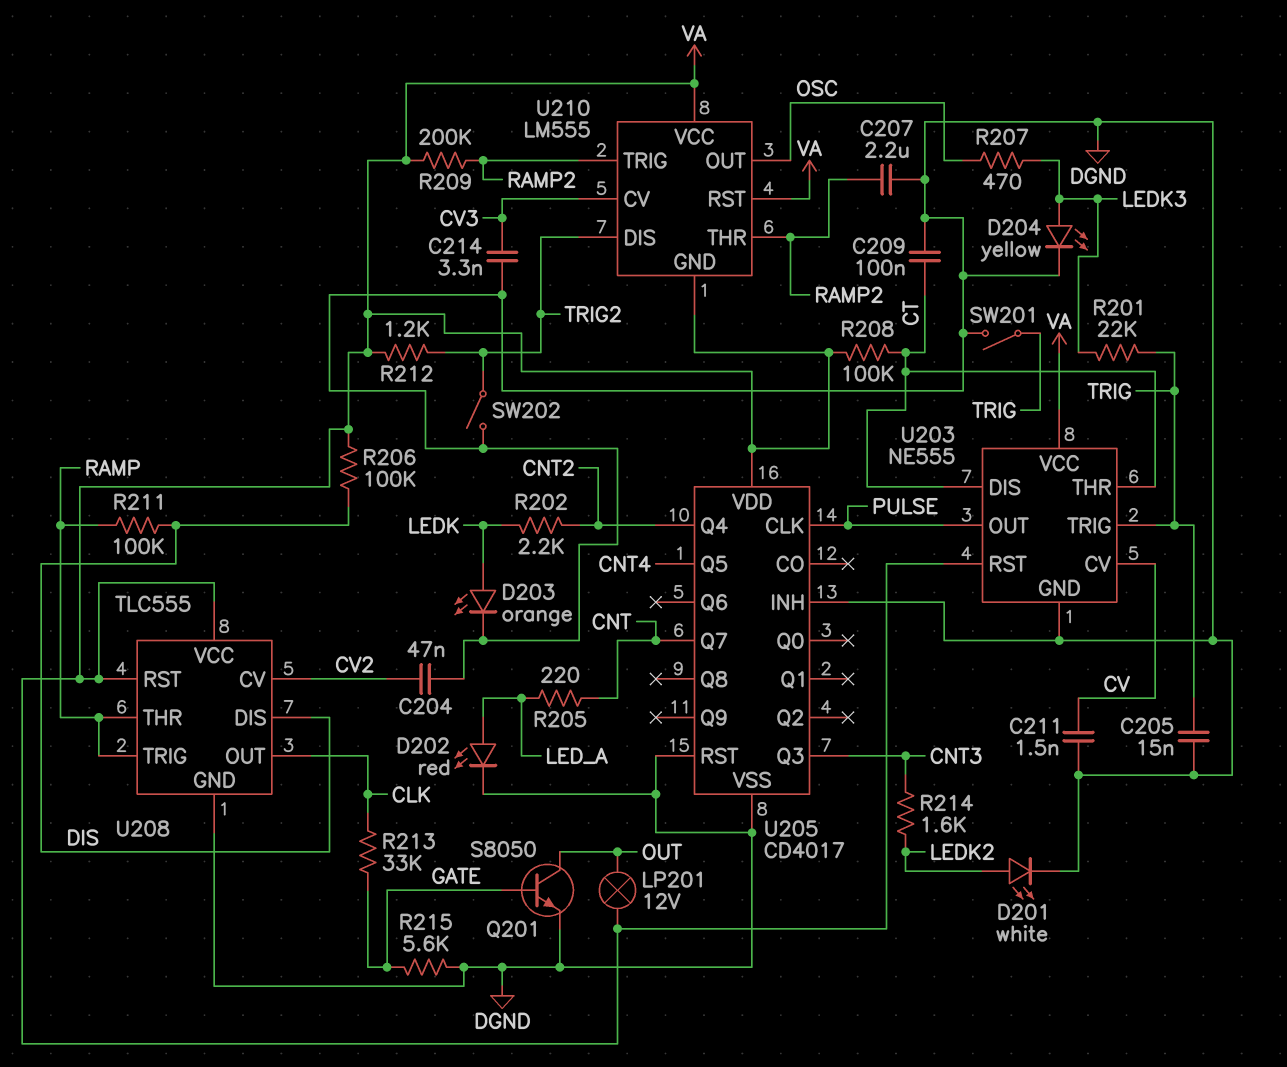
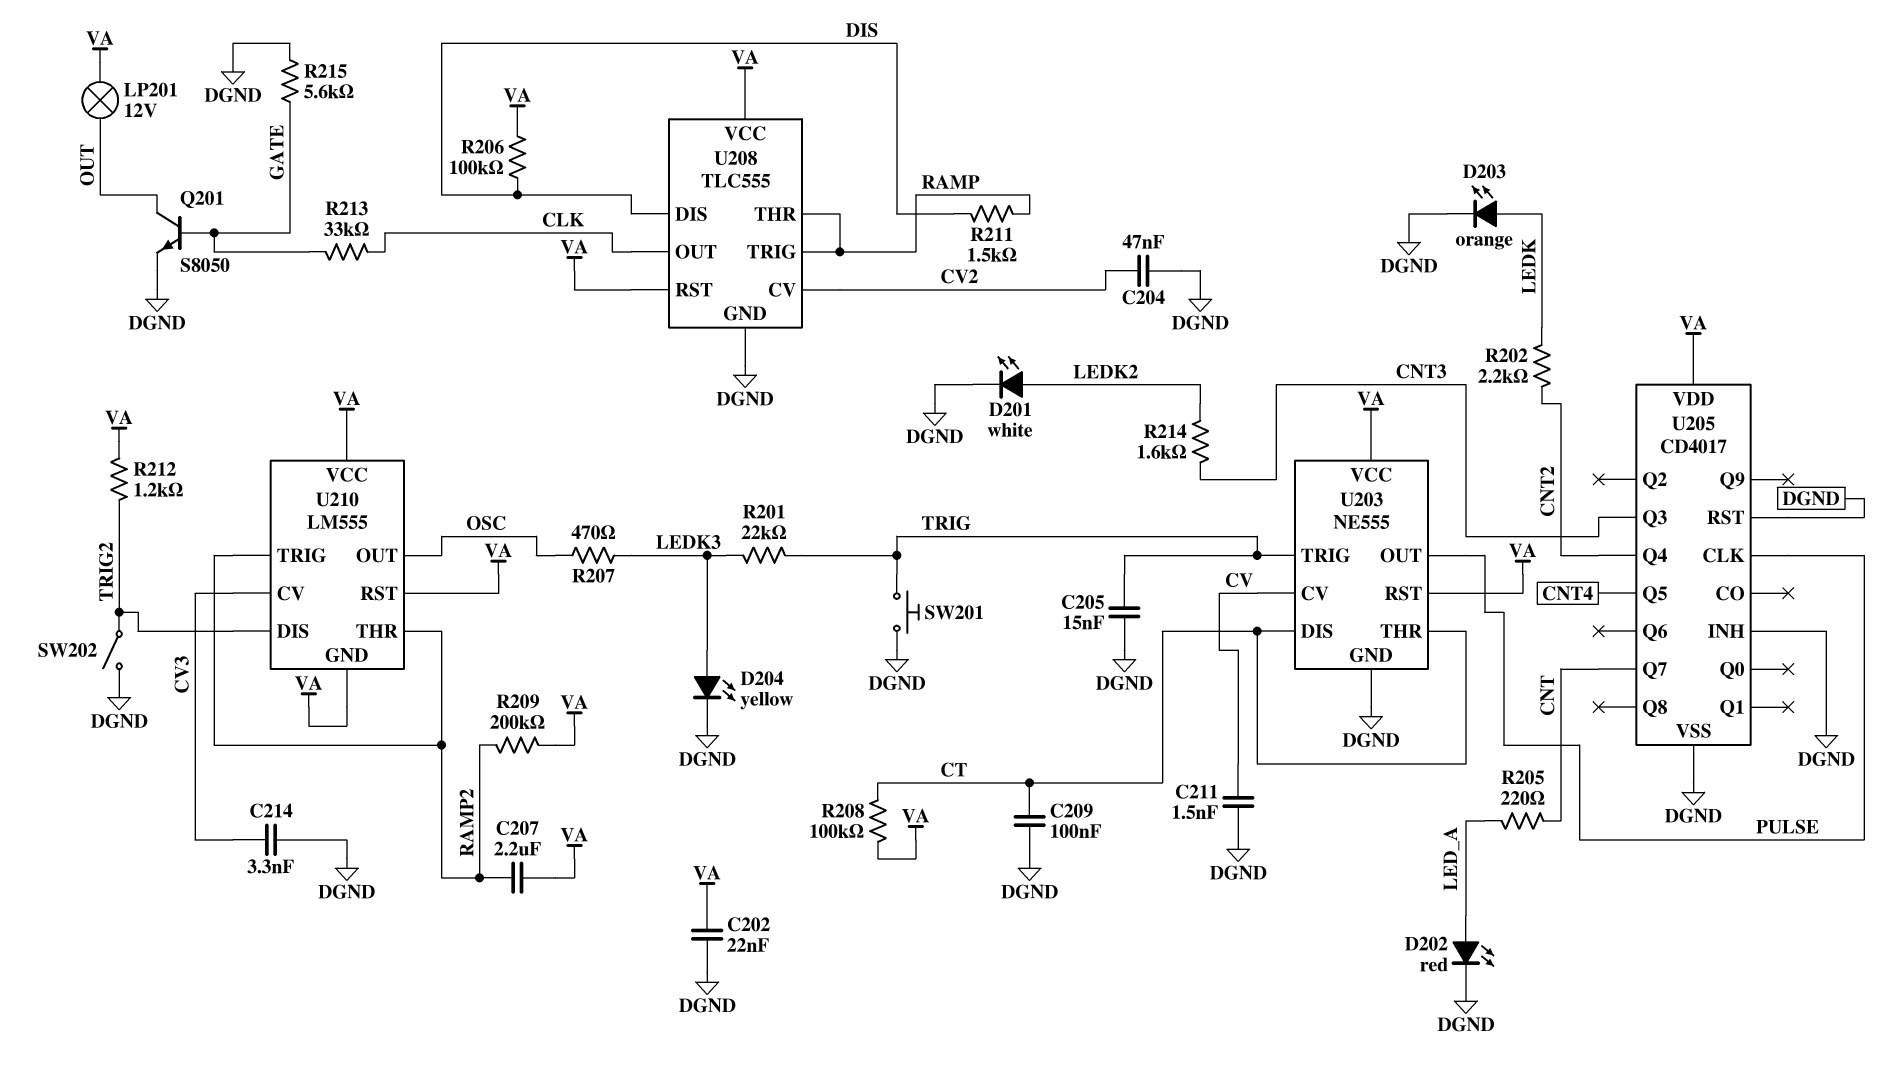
C202: none -> 22nF (DGND, VA)
C207: 2.2uF (DGND, RAMP2) -> 2.2uF (RAMP2, VA)
R211: 100k (DIS, RAMP) -> 1.5k (DIS, RAMP)
SW201: switch (DGND, TRIG) -> button (DGND, TRIG)

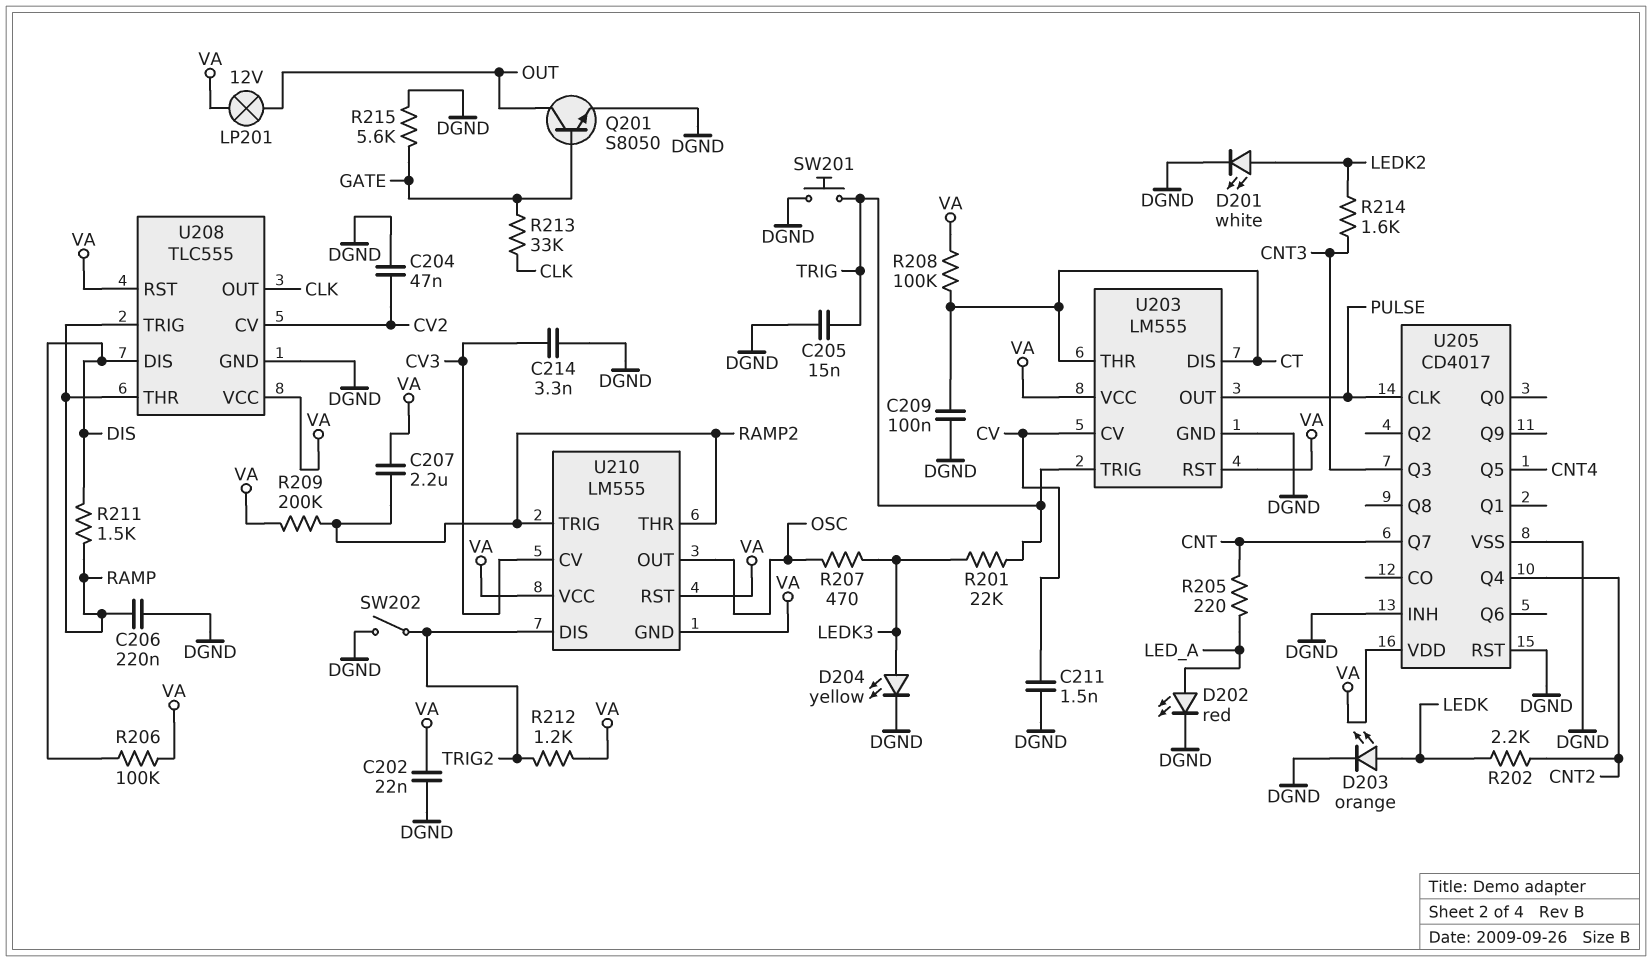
C206: none -> 220nF (DGND, RAMP)
U203: NE555 -> LM555

